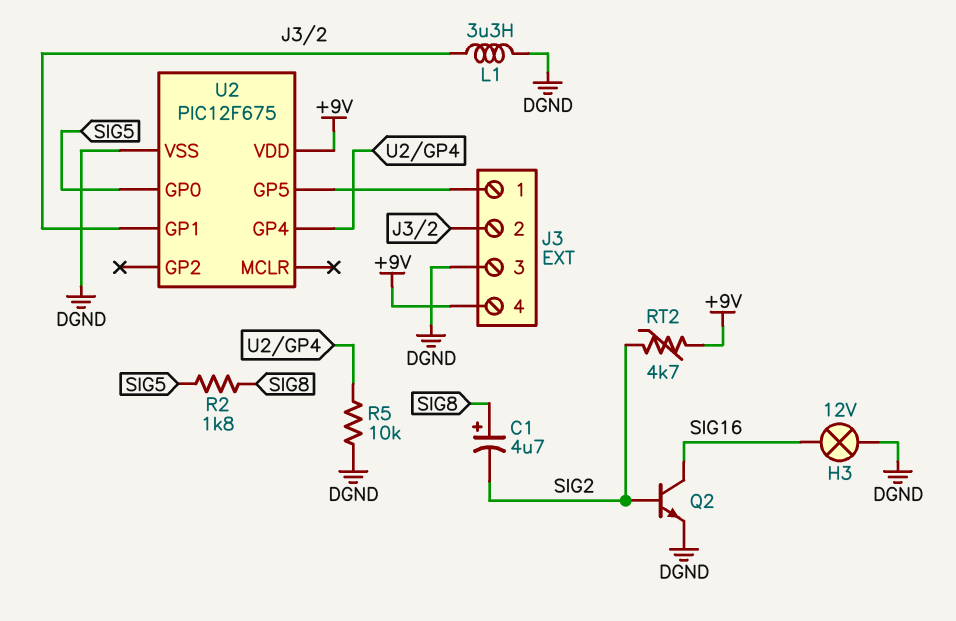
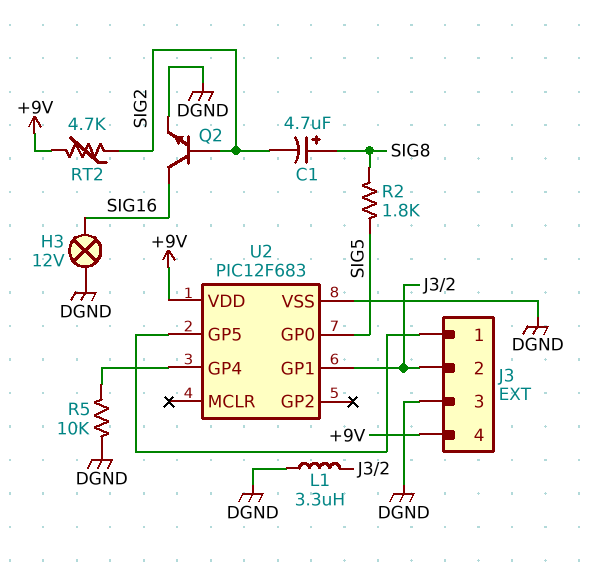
U2: PIC12F675 -> PIC12F683

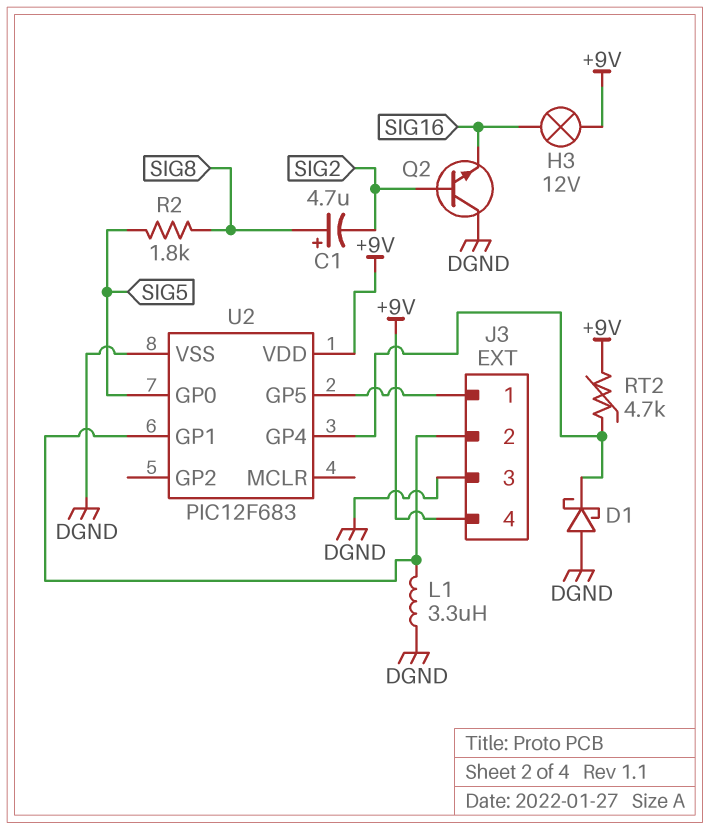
D1: none -> schottky (A DGND, K U2/GP4)
H3: lamp 12V (DGND, SIG16) -> lamp 12V (+9V, SIG16)
Q2: NPN (B SIG2, C SIG16, E DGND) -> NPN (B SIG2, C DGND, E SIG16)
R5: 10k (DGND, U2/GP4) -> none
RT2: 4.7k (+9V, SIG2) -> 4.7k (+9V, U2/GP4)

